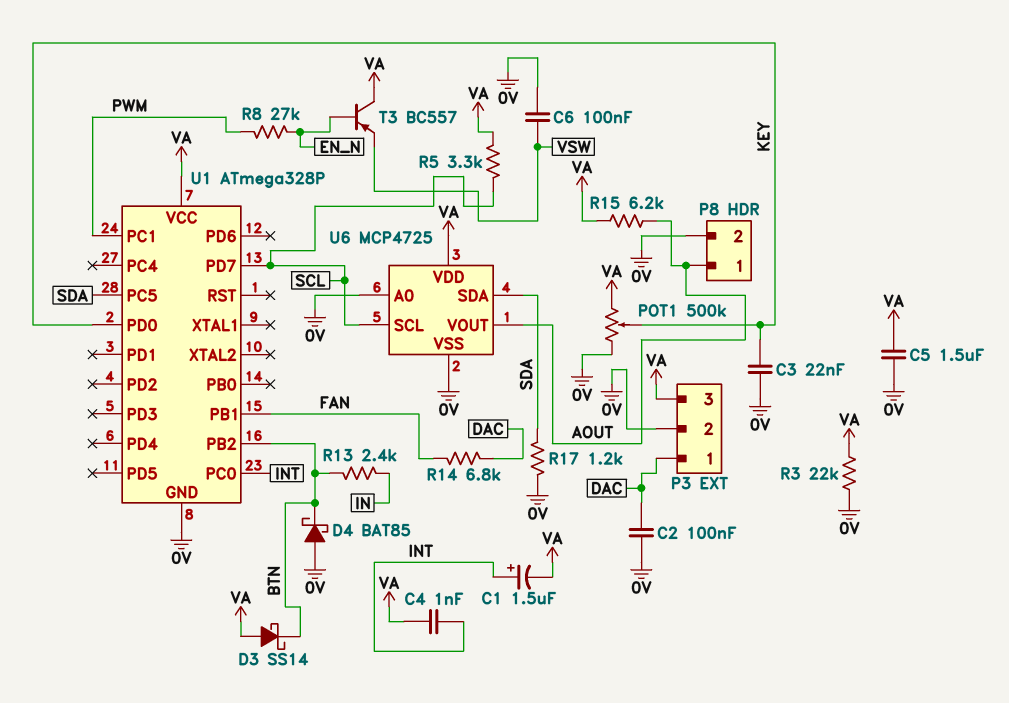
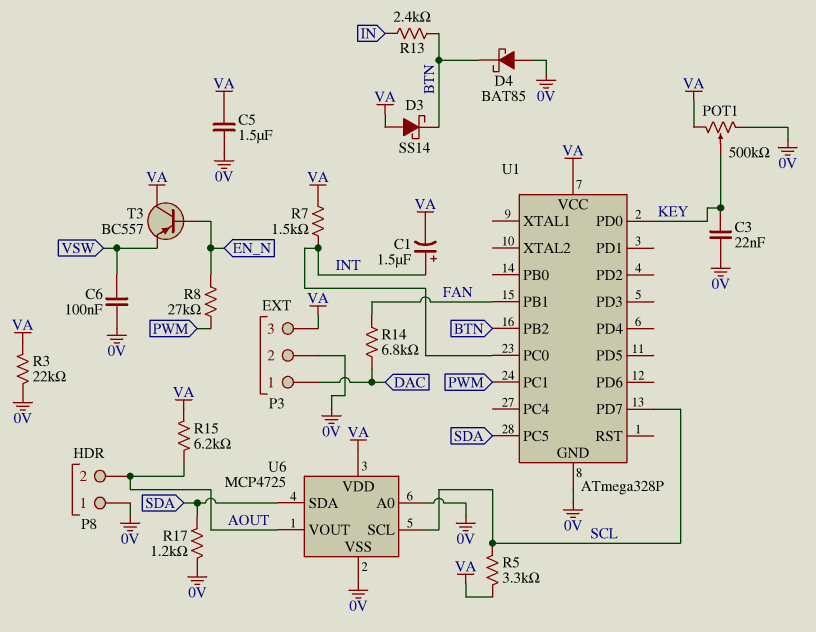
C2: 100nF (0V, DAC) -> none
C4: 1nF (INT, VA) -> none
P8 pin 1: AOUT -> 0V
P8 pin 2: 0V -> AOUT
R7: none -> 1.5k (INT, VA)

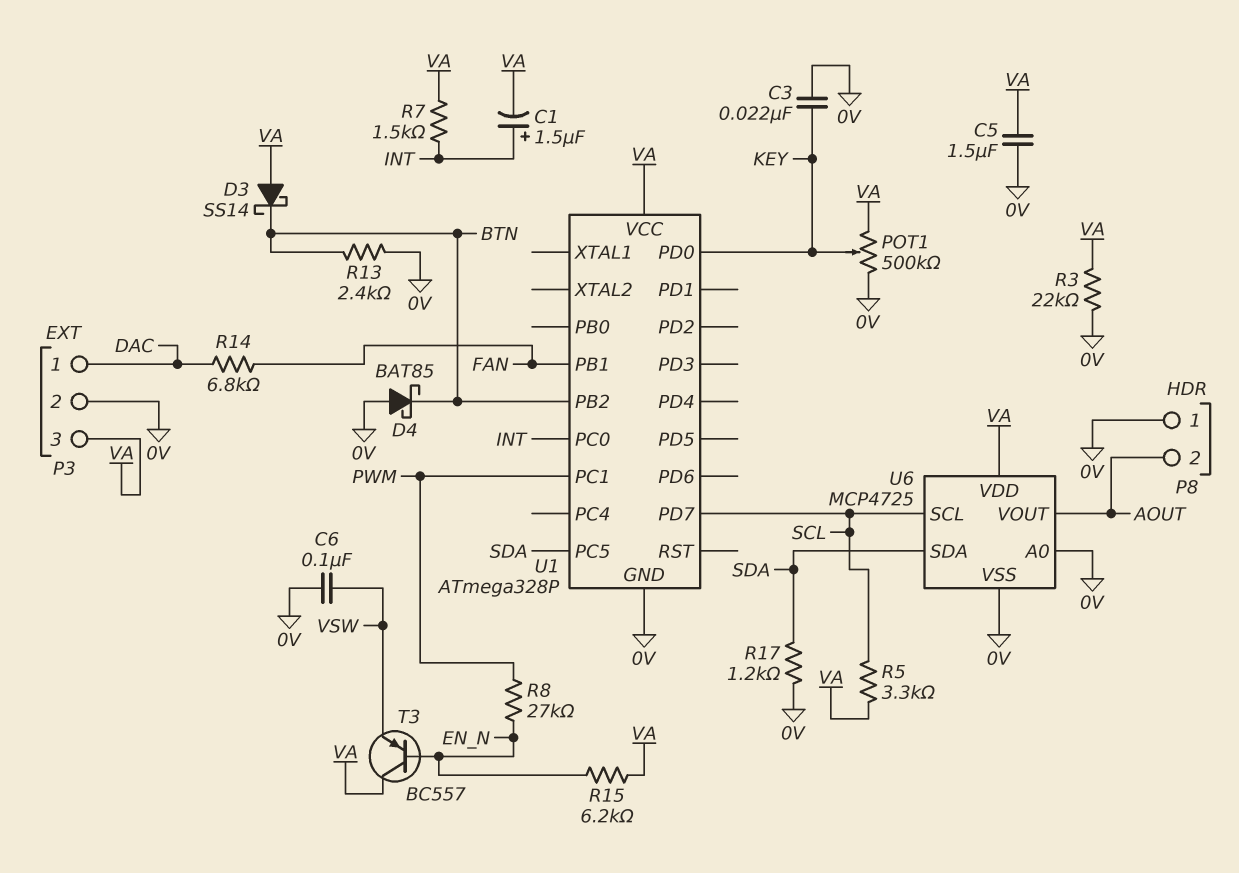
R13: 2.4k (BTN, IN) -> 2.4k (0V, BTN)
R15: 6.2k (AOUT, VA) -> 6.2k (EN_N, VA)

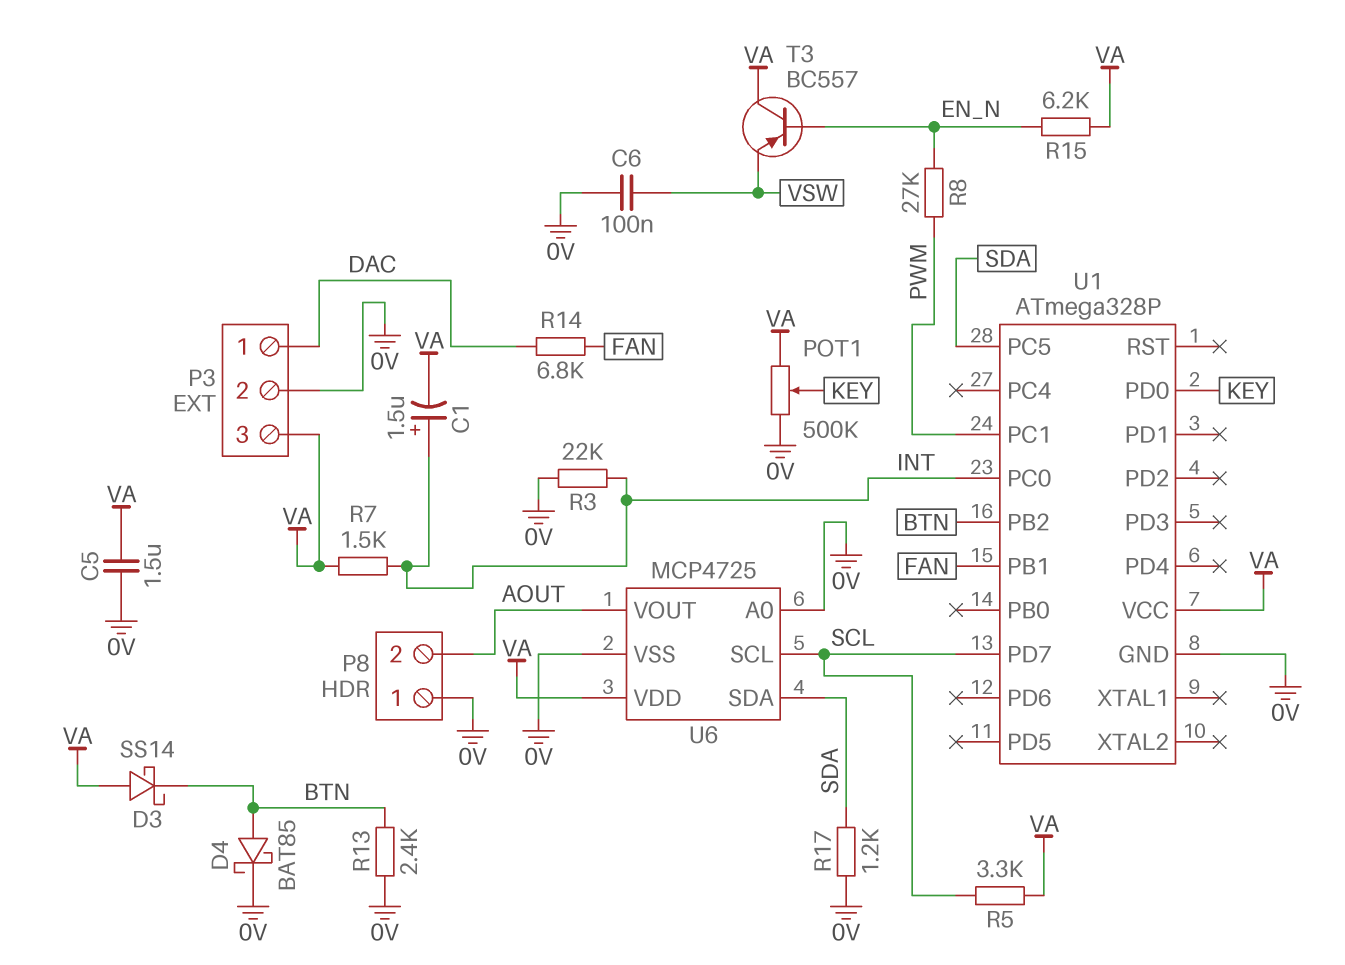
C3: 22nF (0V, KEY) -> none
D4: schottky BAT85 (A 0V, K BTN) -> schottky BAT85 (A BTN, K 0V)
R3: 22k (0V, VA) -> 22k (0V, INT)

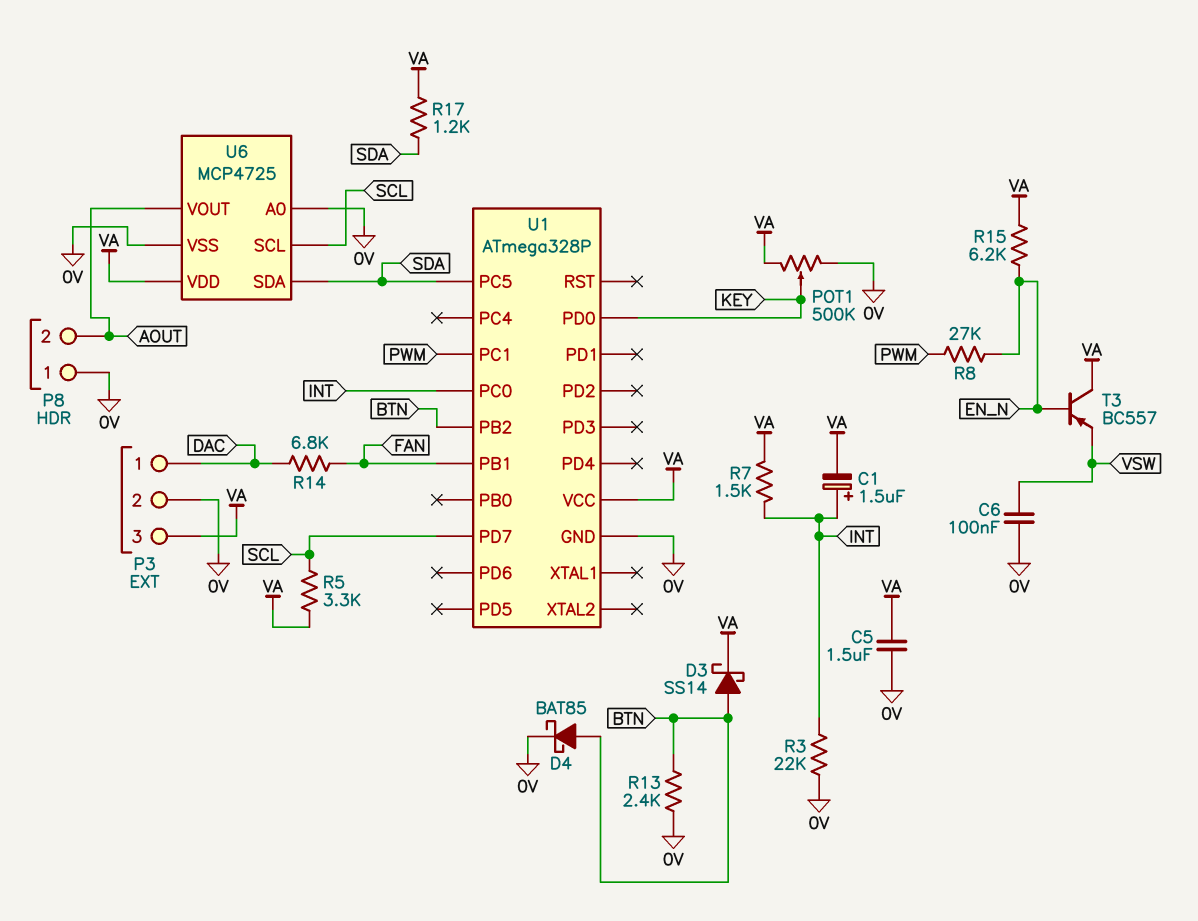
D3: schottky SS14 (A VA, K BTN) -> schottky SS14 (A BTN, K VA)
R17: 1.2k (0V, SDA) -> 1.2k (SDA, VA)

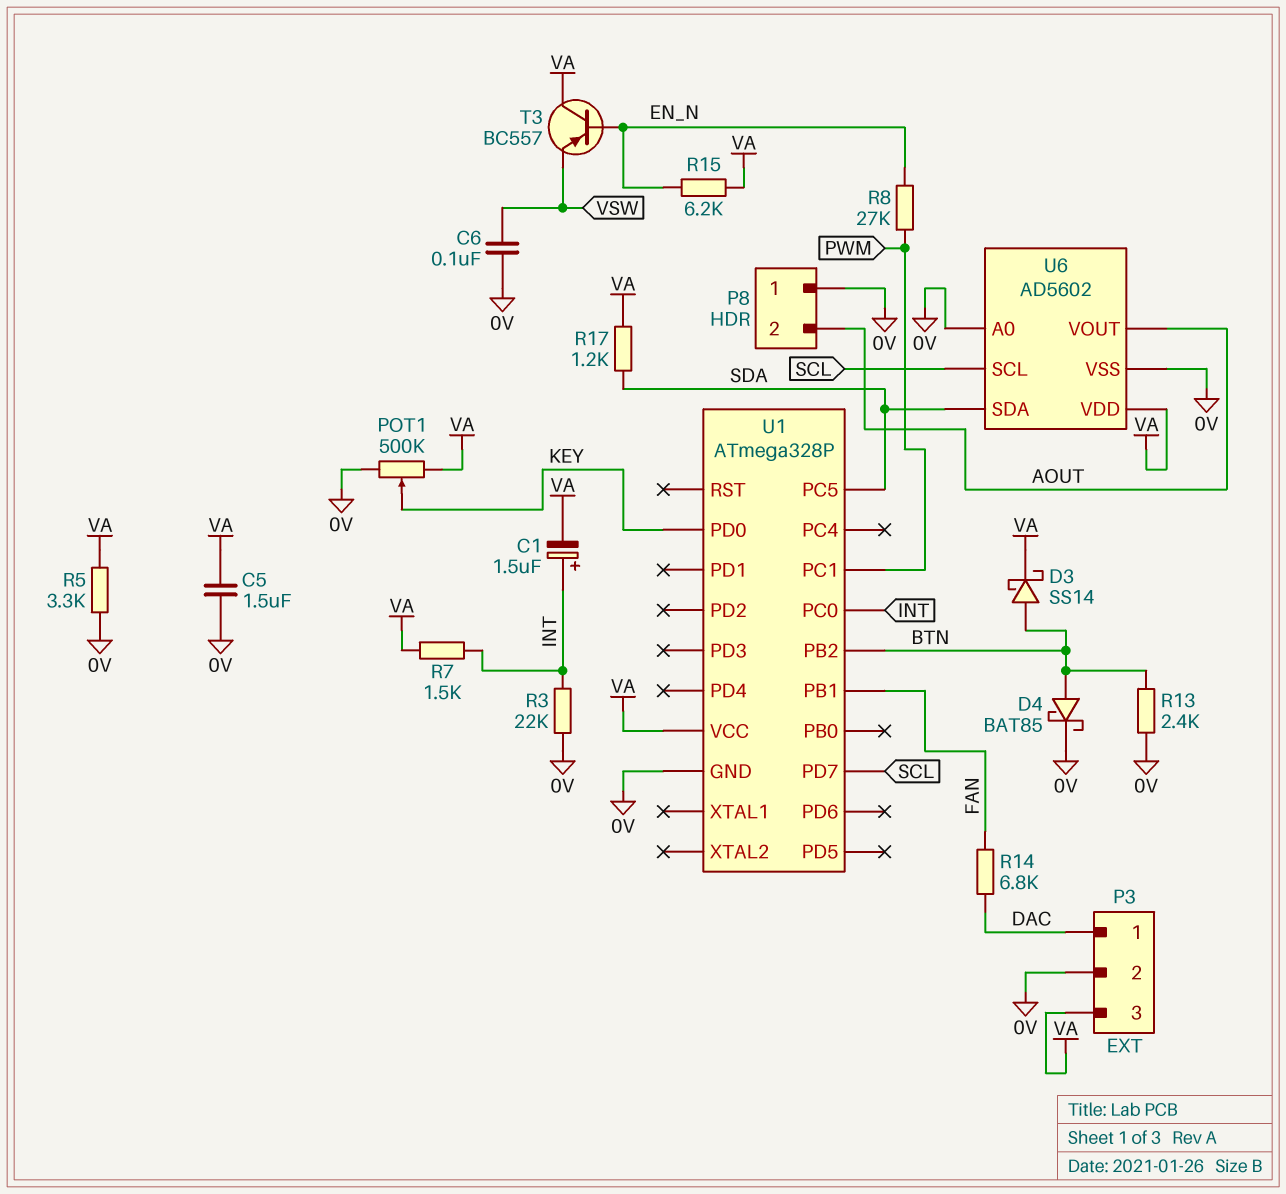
R5: 3.3k (SCL, VA) -> 3.3k (0V, VA)
U6: MCP4725 -> AD5602

